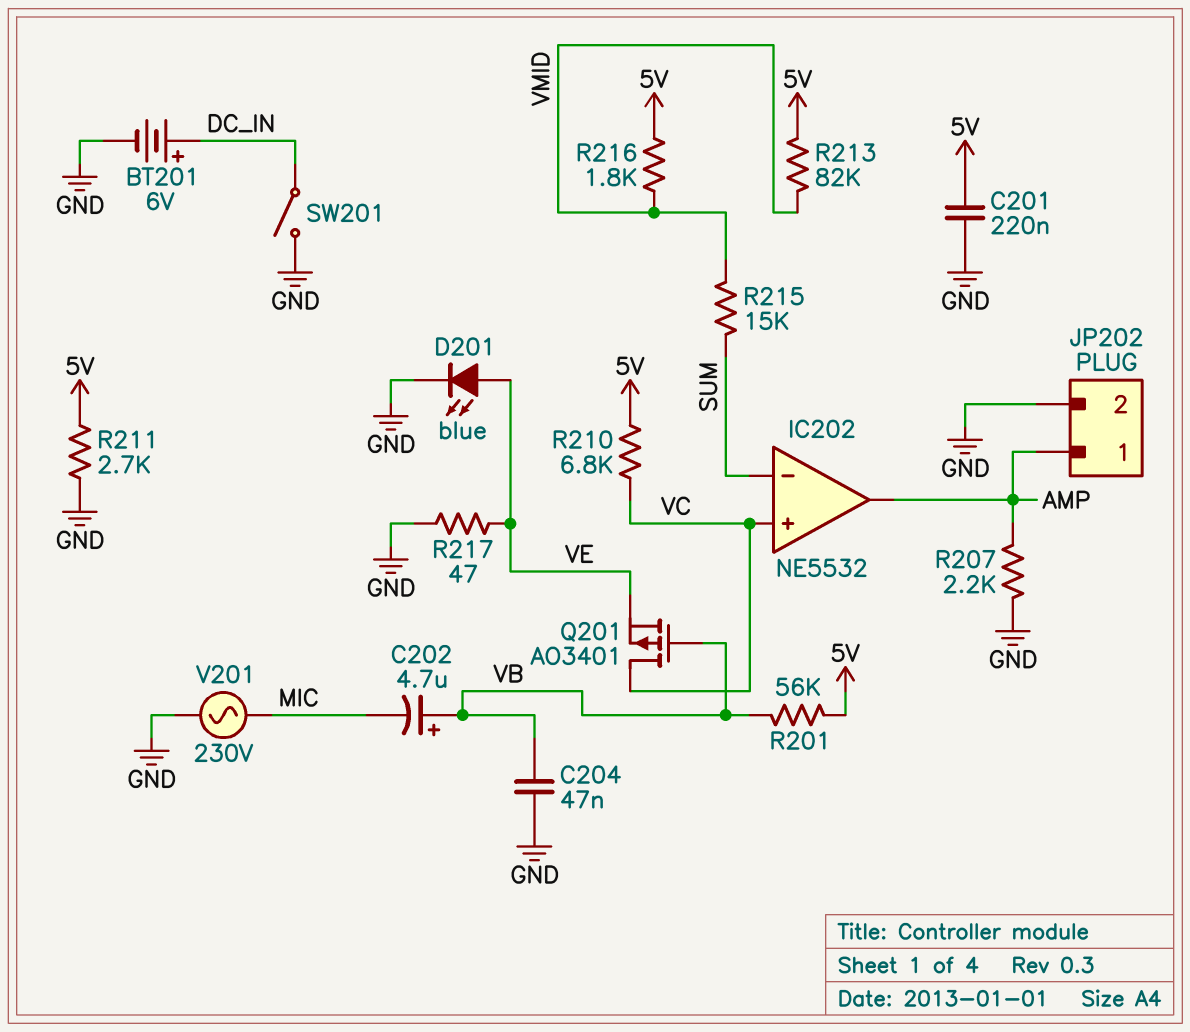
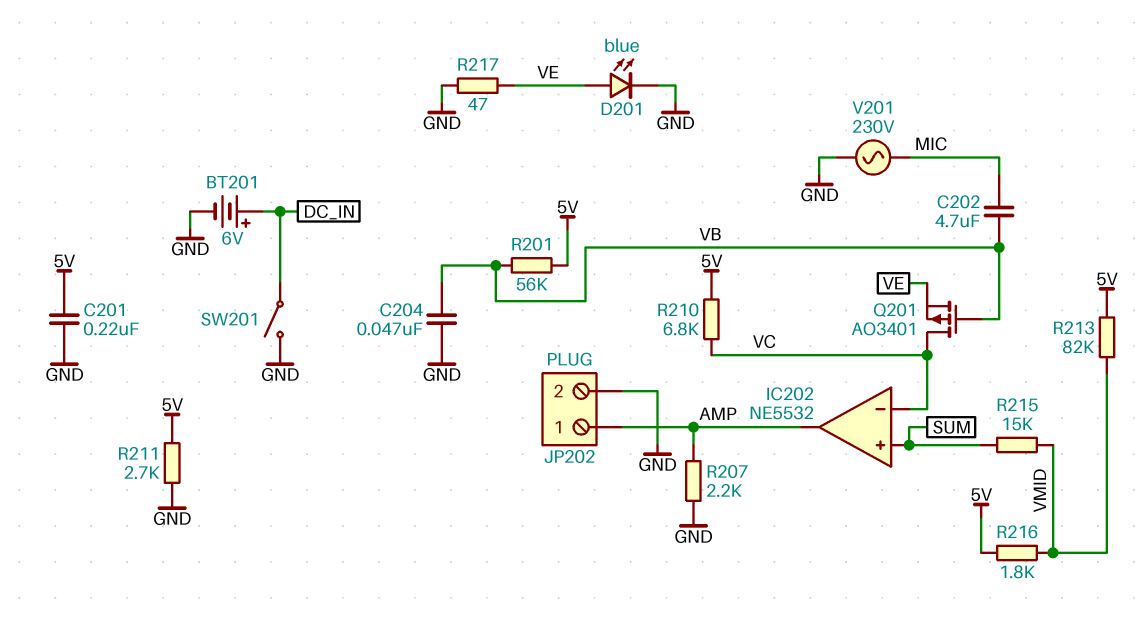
C202: 4.7uF (plus VB, minus MIC) -> 4.7uF (MIC, VB)
IC202 pin in+: VC -> SUM
IC202 pin in-: SUM -> VC

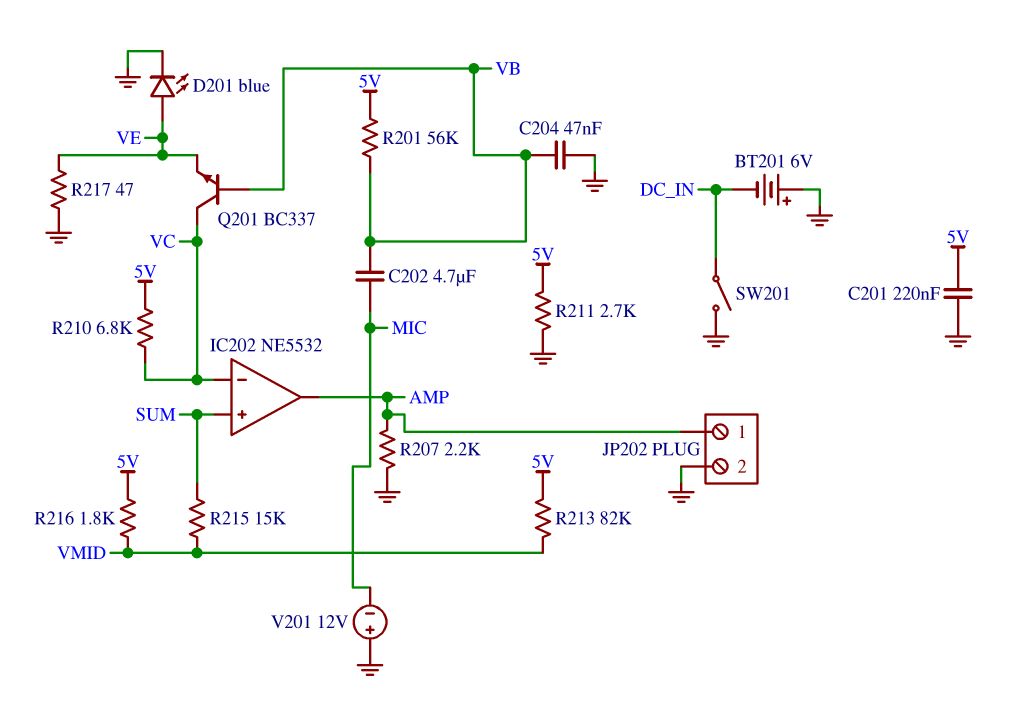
BT201: 6V (plus DC_IN, minus GND) -> 6V (plus GND, minus DC_IN)
Q201: PMOS AO3401 (G VB, D VC, S VE) -> NPN BC337 (B VB, C VC, E VE)
V201: AC 230V (GND, MIC) -> 12V (plus GND, minus MIC)

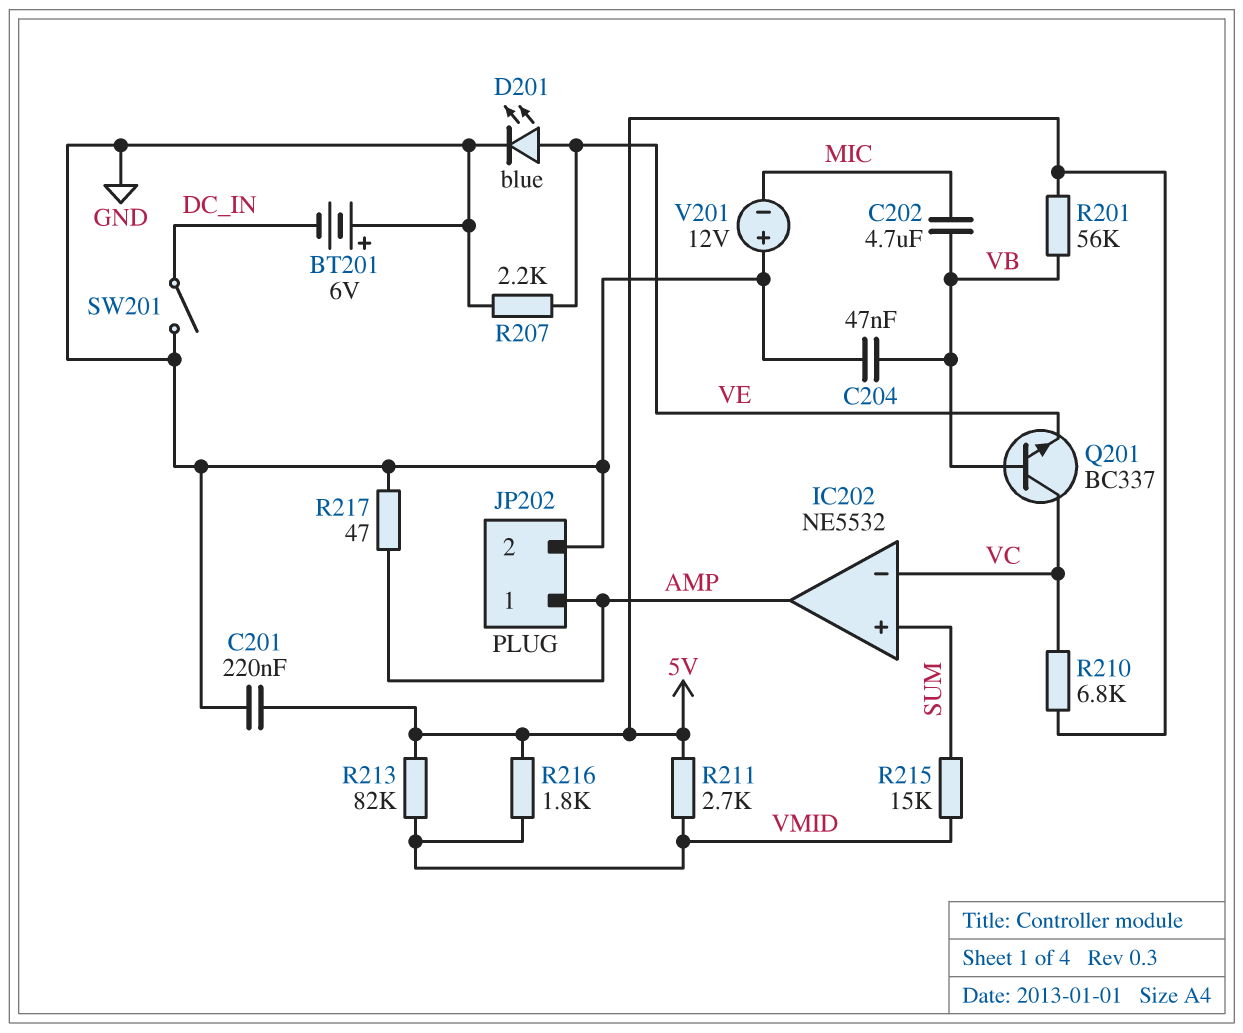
R207: 2.2k (AMP, GND) -> 2.2k (GND, VE)
R211: 2.7k (5V, GND) -> 2.7k (5V, VMID)
R217: 47 (GND, VE) -> 47 (AMP, GND)

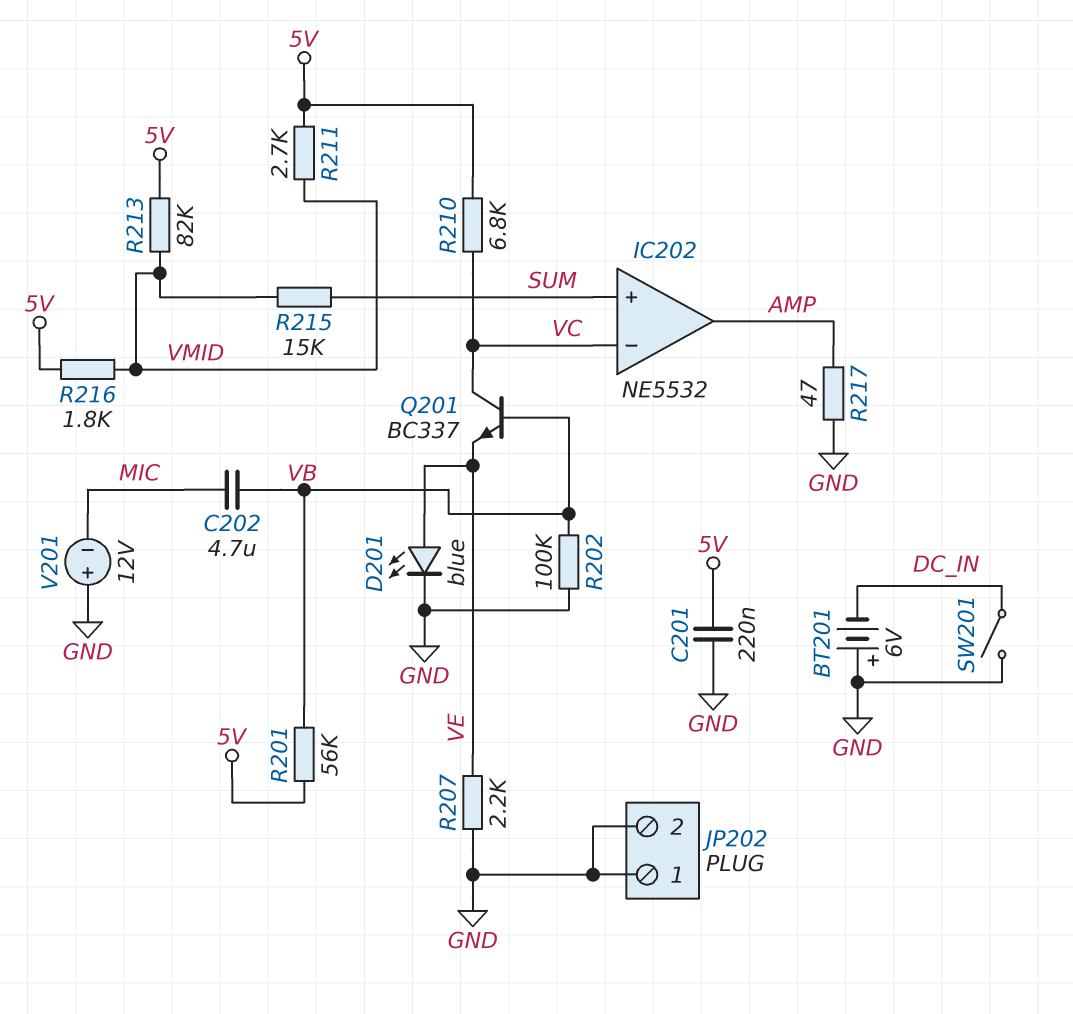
C204: 47nF (GND, VB) -> none
JP202 pin 1: AMP -> GND
R202: none -> 100k (GND, VB)

